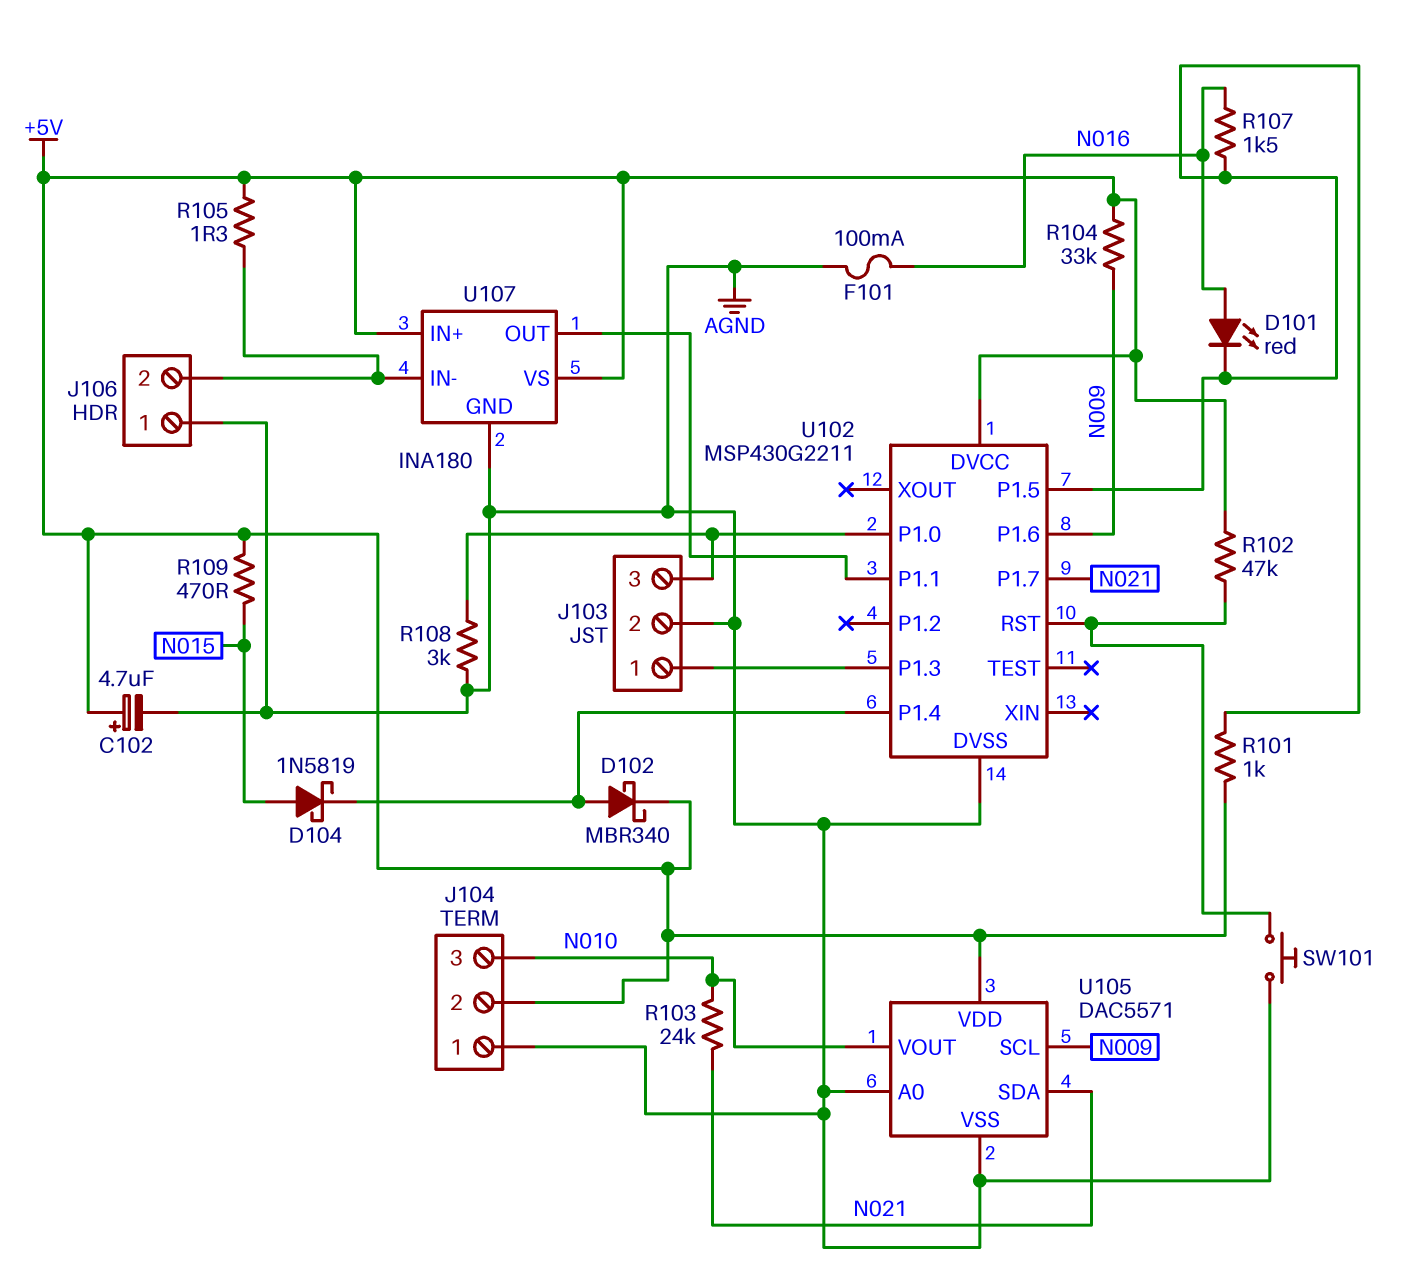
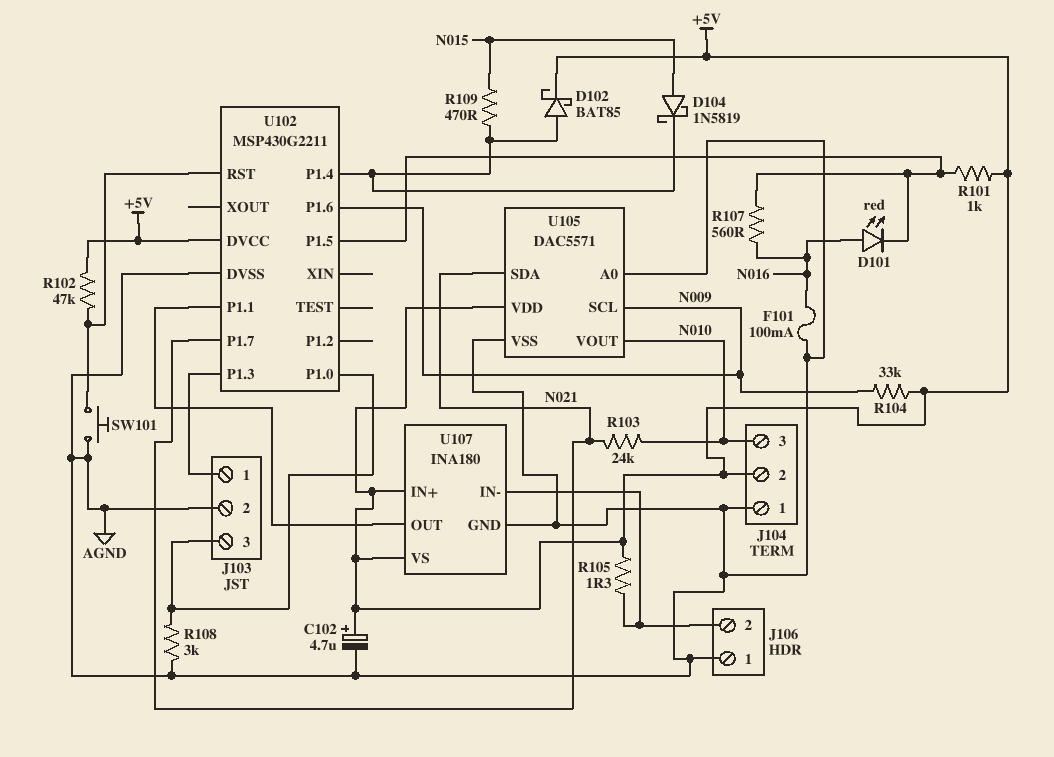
D102: schottky MBR340 (A U102/P1.4, K +5V) -> schottky BAT85 (A U102/P1.4, K +5V)
R107: 1.5k (N016, U102/P1.5) -> 560 (N016, U102/P1.5)
R109: 470 (+5V, N015) -> 470 (N015, U102/P1.4)

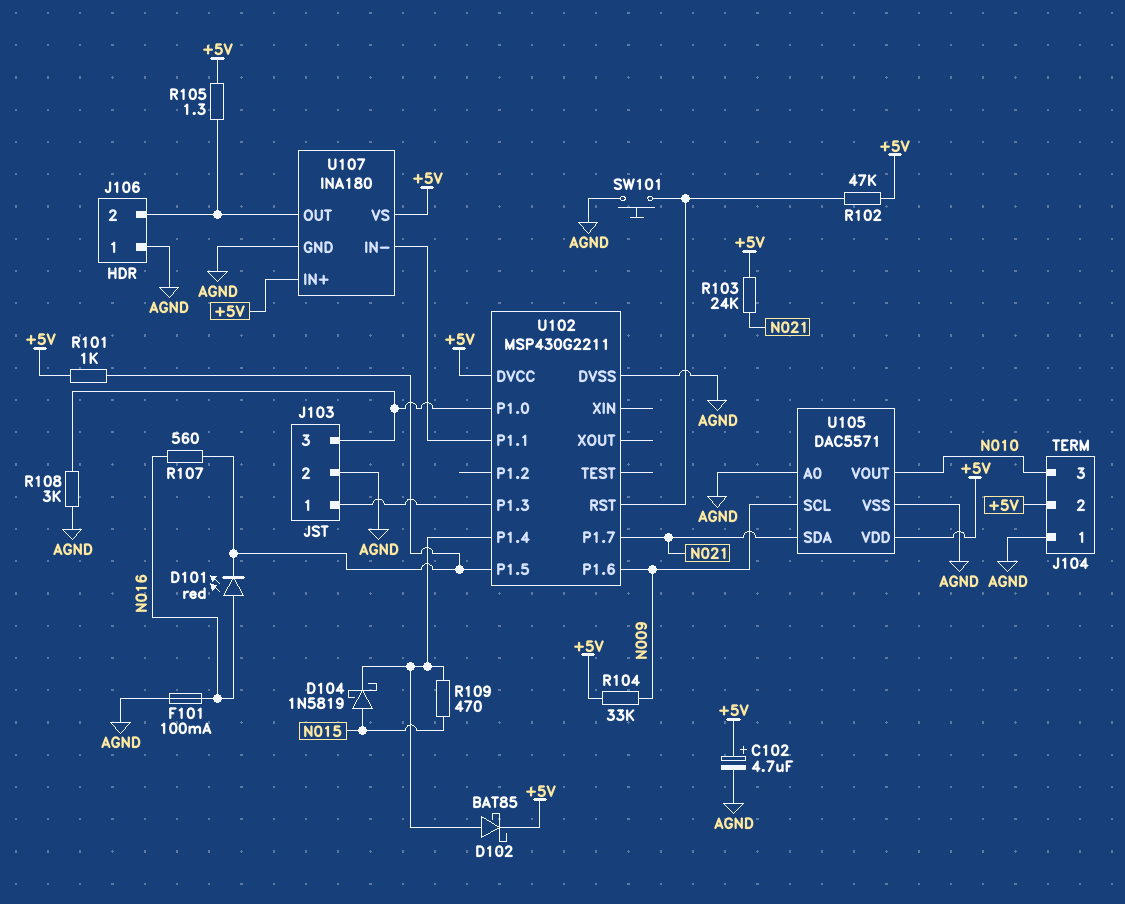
R103: 24k (N010, N021) -> 24k (+5V, N021)
U107 pin IN-: J106/2 -> U102/P1.1
U107 pin OUT: U102/P1.1 -> J106/2

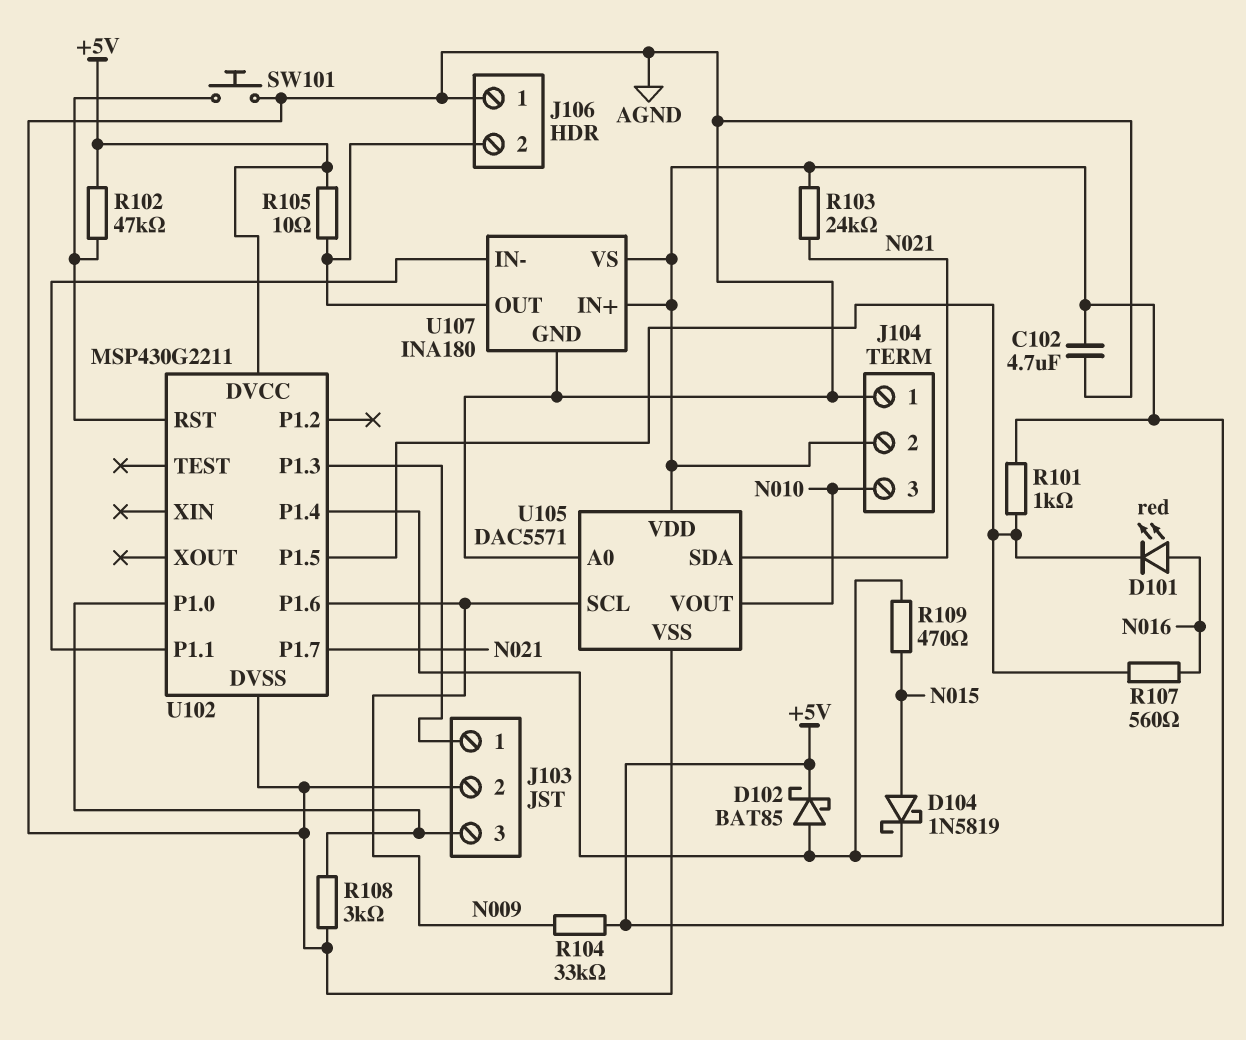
C102: 4.7uF (plus +5V, minus AGND) -> 4.7uF (+5V, AGND)
F101: 100mA (AGND, N016) -> none
R105: 1.3 (+5V, J106/2) -> 10 (+5V, J106/2)

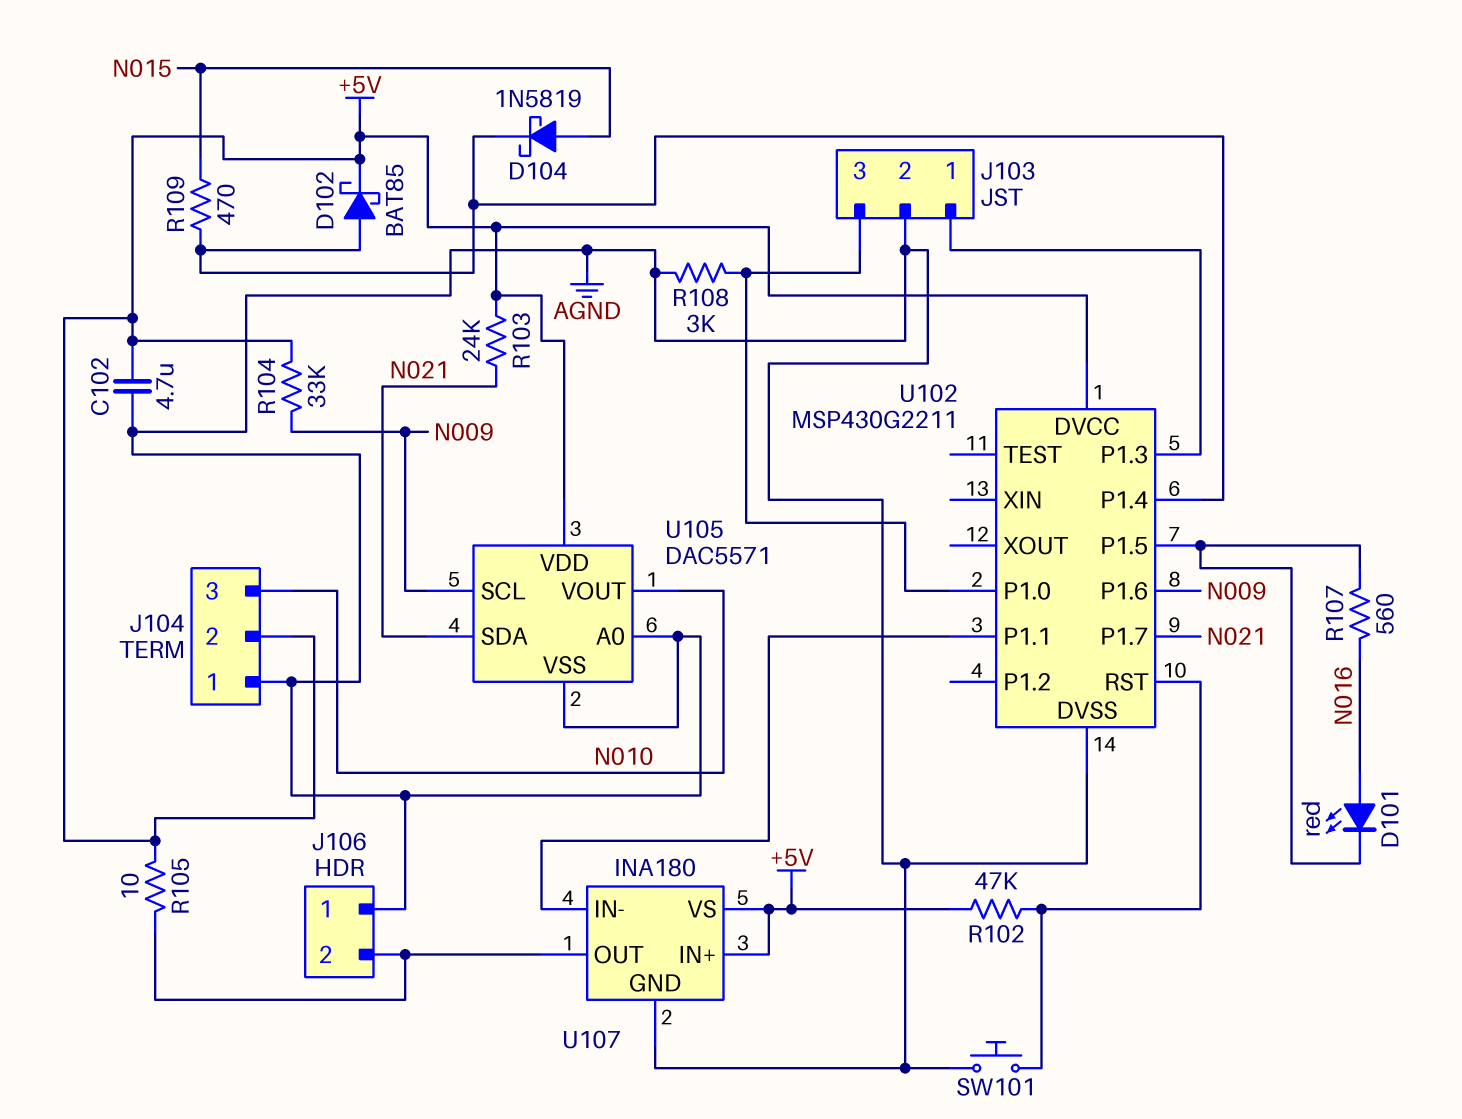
R101: 1k (+5V, U102/P1.5) -> none

